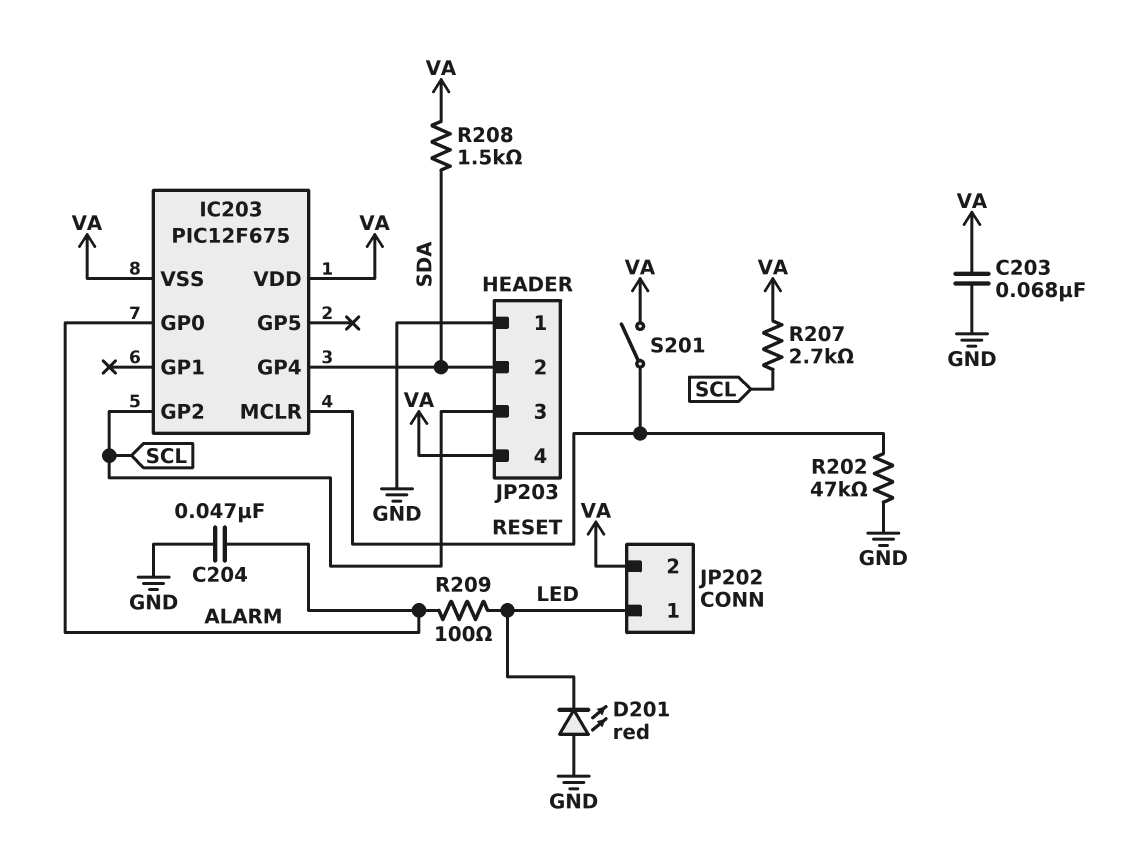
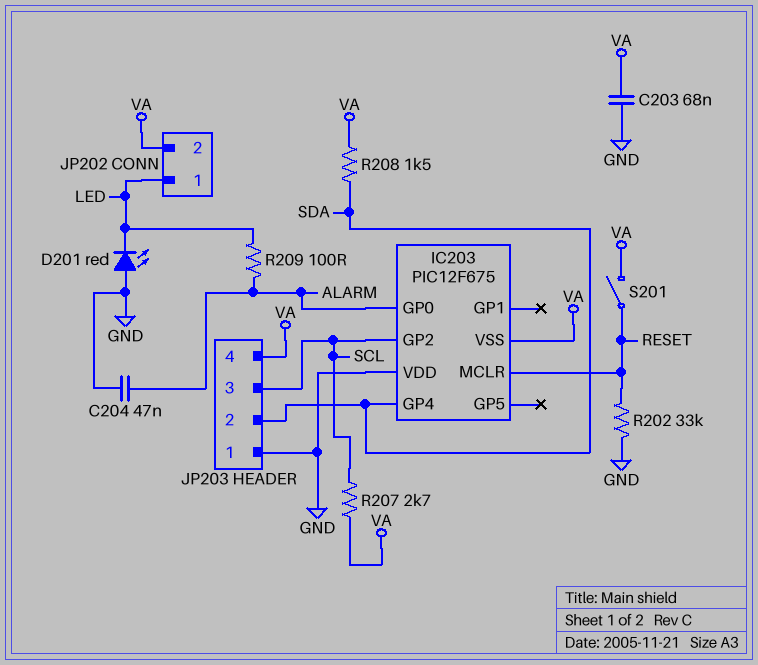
IC203 pin VDD: VA -> GND
R202: 47k (GND, RESET) -> 33k (GND, RESET)

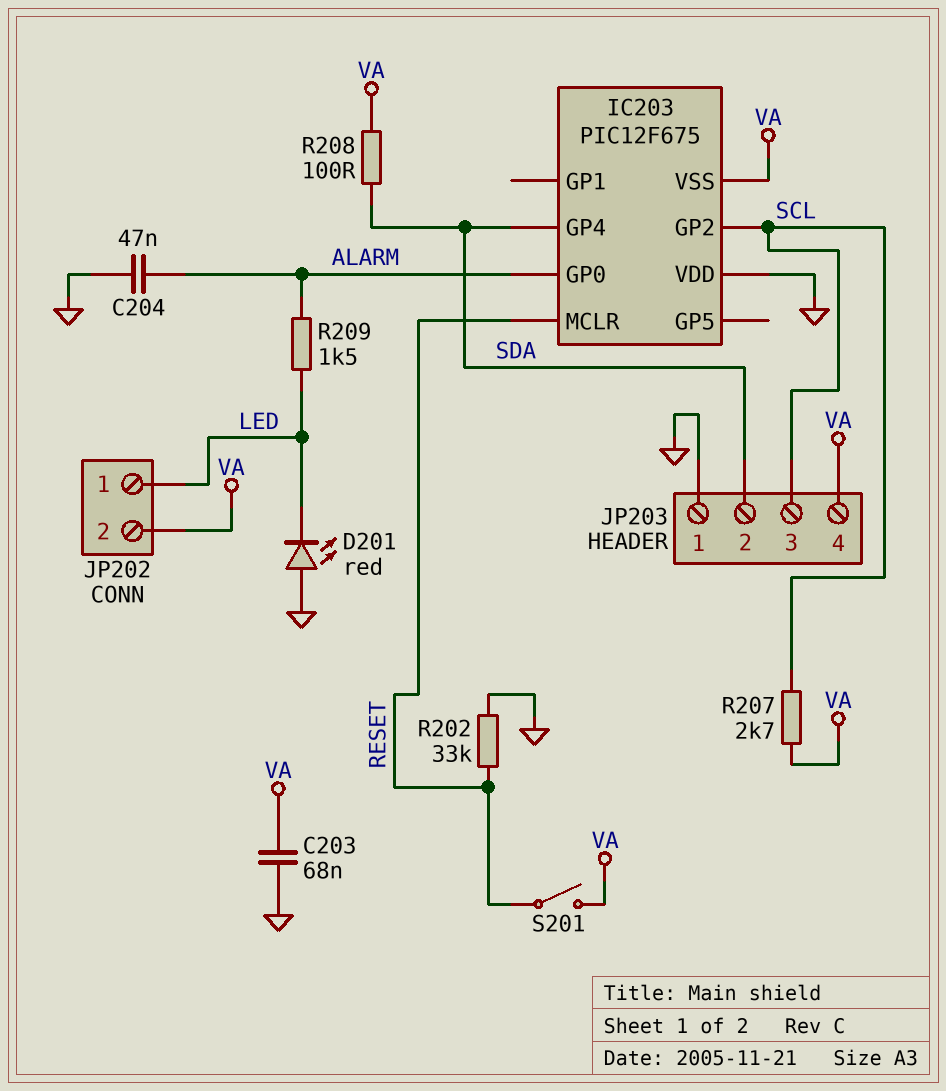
R208: 1.5k (SDA, VA) -> 100 (SDA, VA)
R209: 100 (ALARM, LED) -> 1.5k (ALARM, LED)

